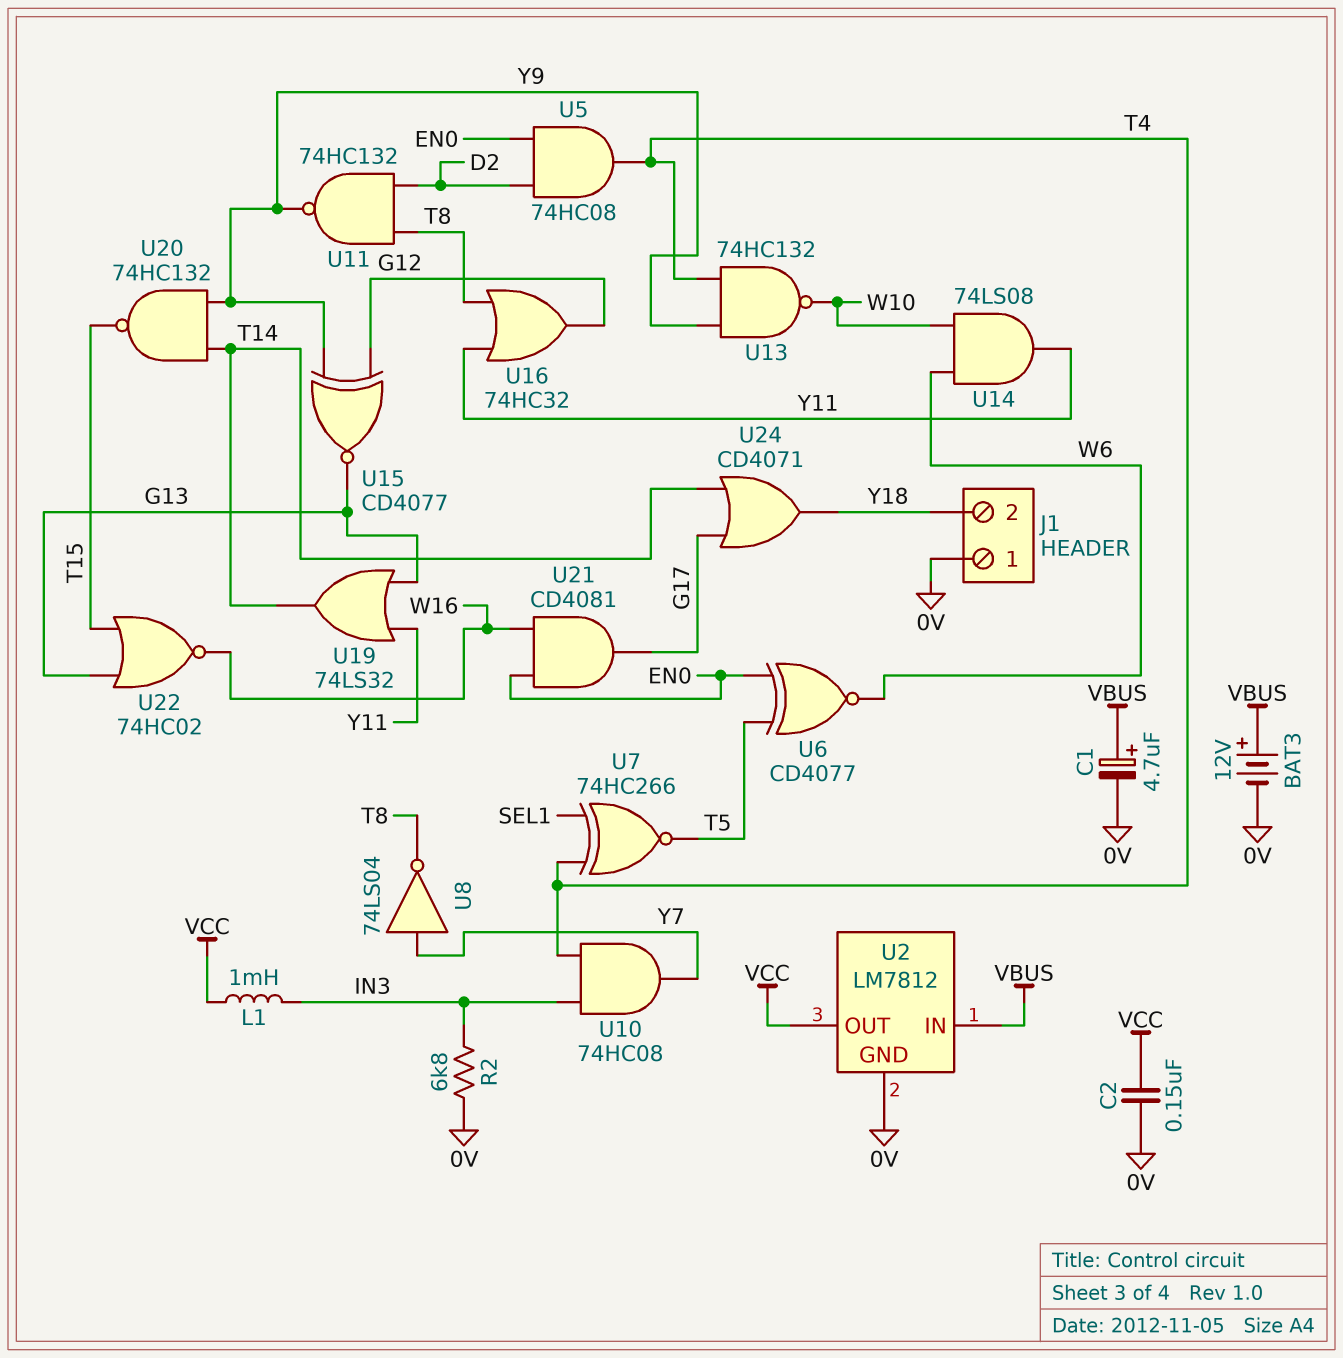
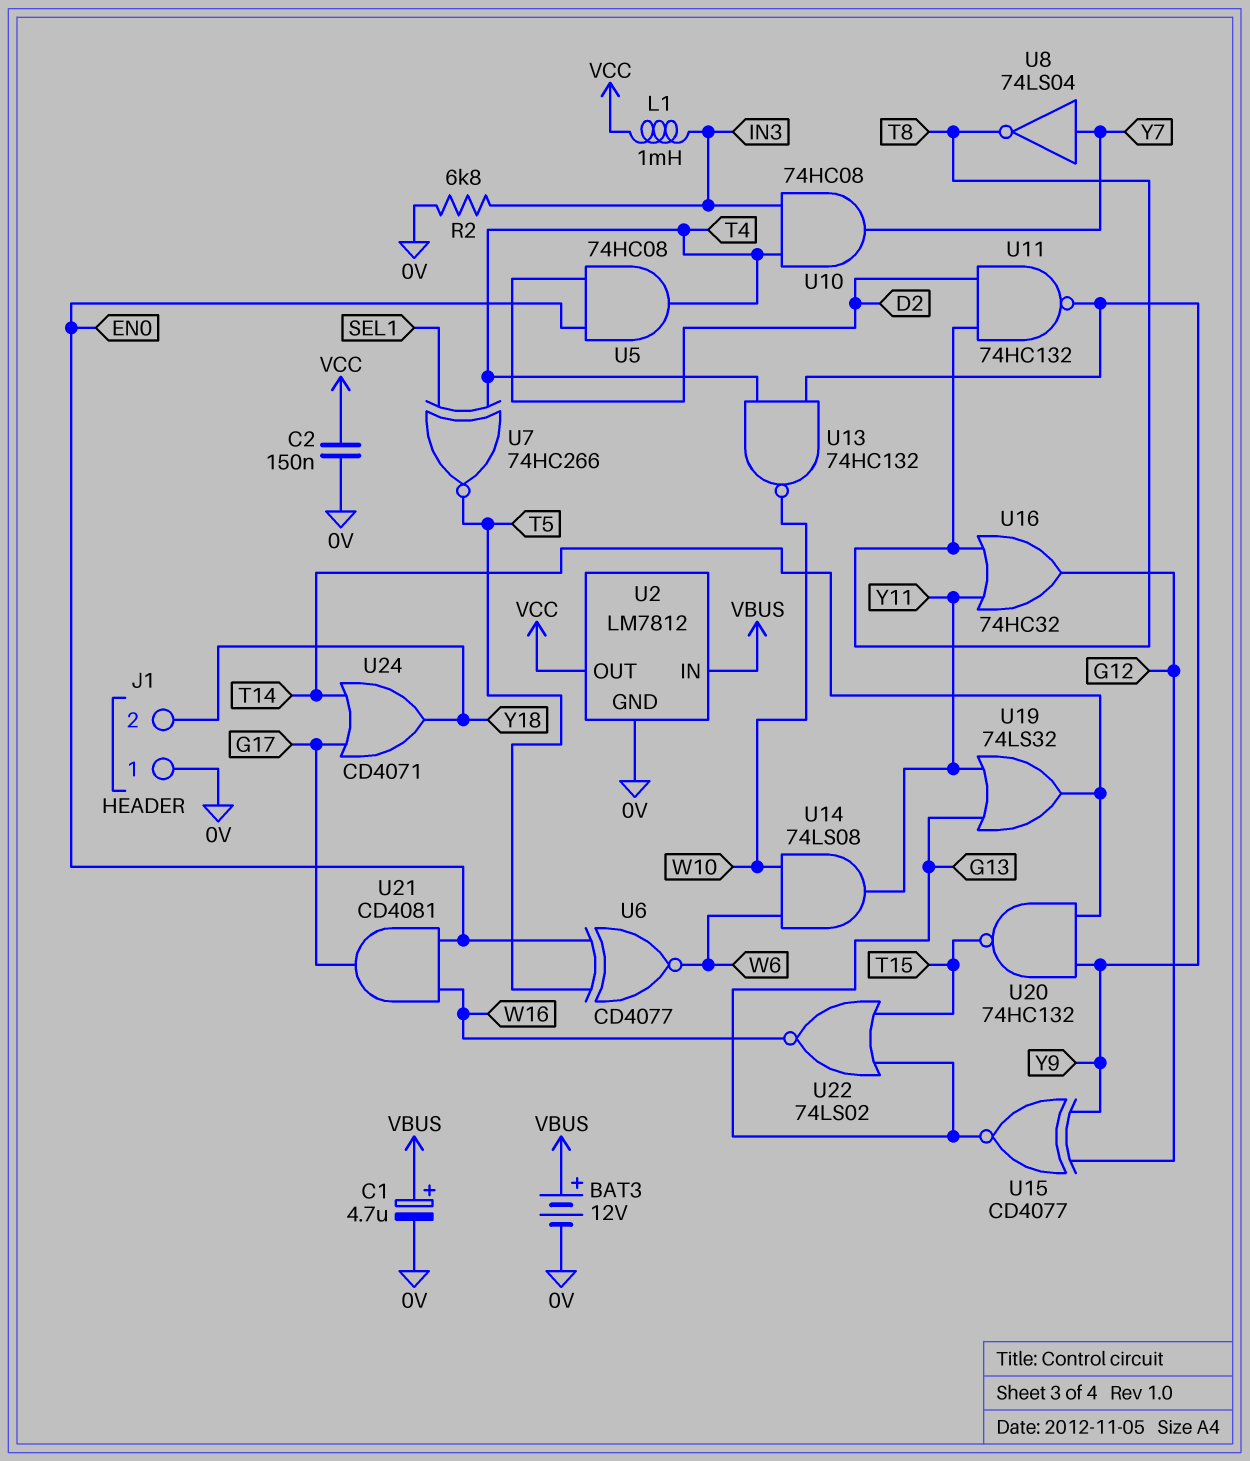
U22: NOR 74HC02 (in G13, in T15, out W16) -> NOR 74LS02 (in G13, in T15, out W16)

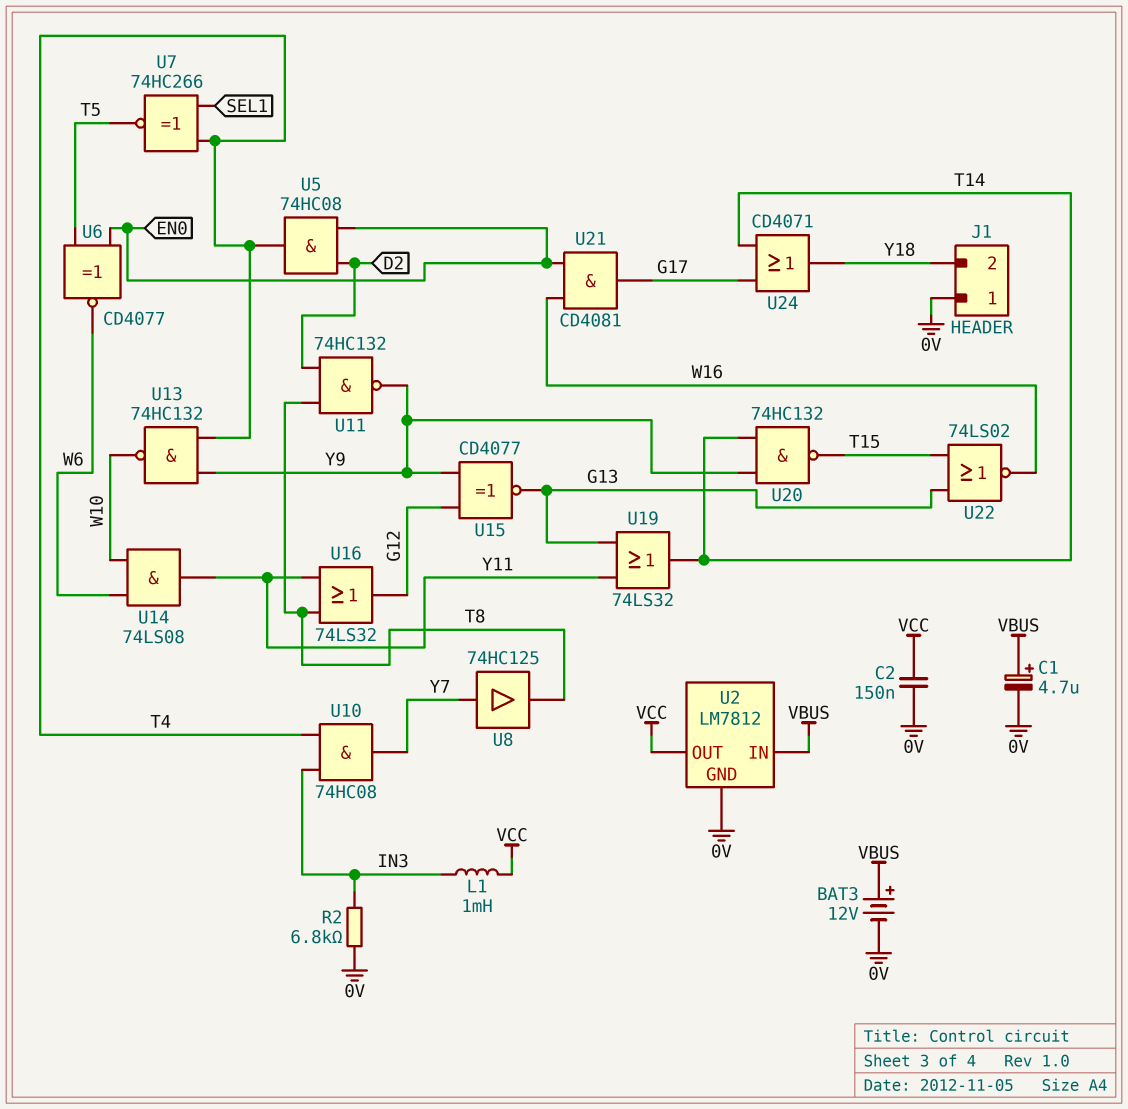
U8: NOT 74LS04 (in Y7, out T8) -> buffer 74HC125 (in Y7, out T8)
U16: OR 74HC32 (in T8, in Y11, out G12) -> OR 74LS32 (in T8, in Y11, out G12)

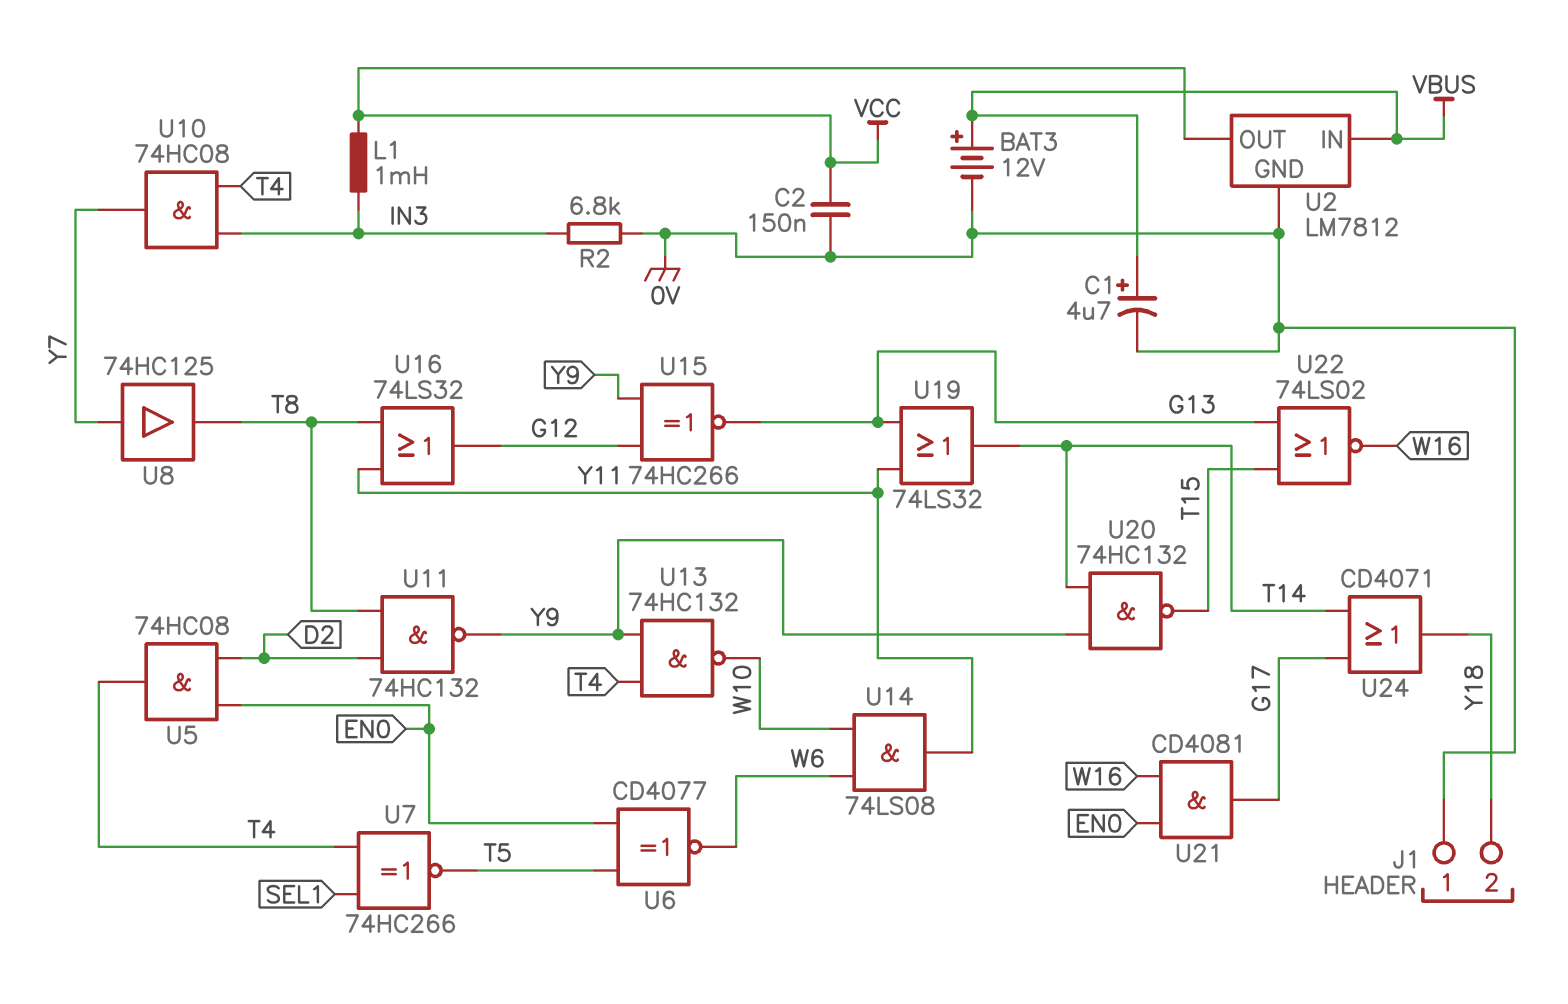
U15: XNOR CD4077 (in G12, in Y9, out G13) -> XNOR 74HC266 (in G12, in Y9, out G13)

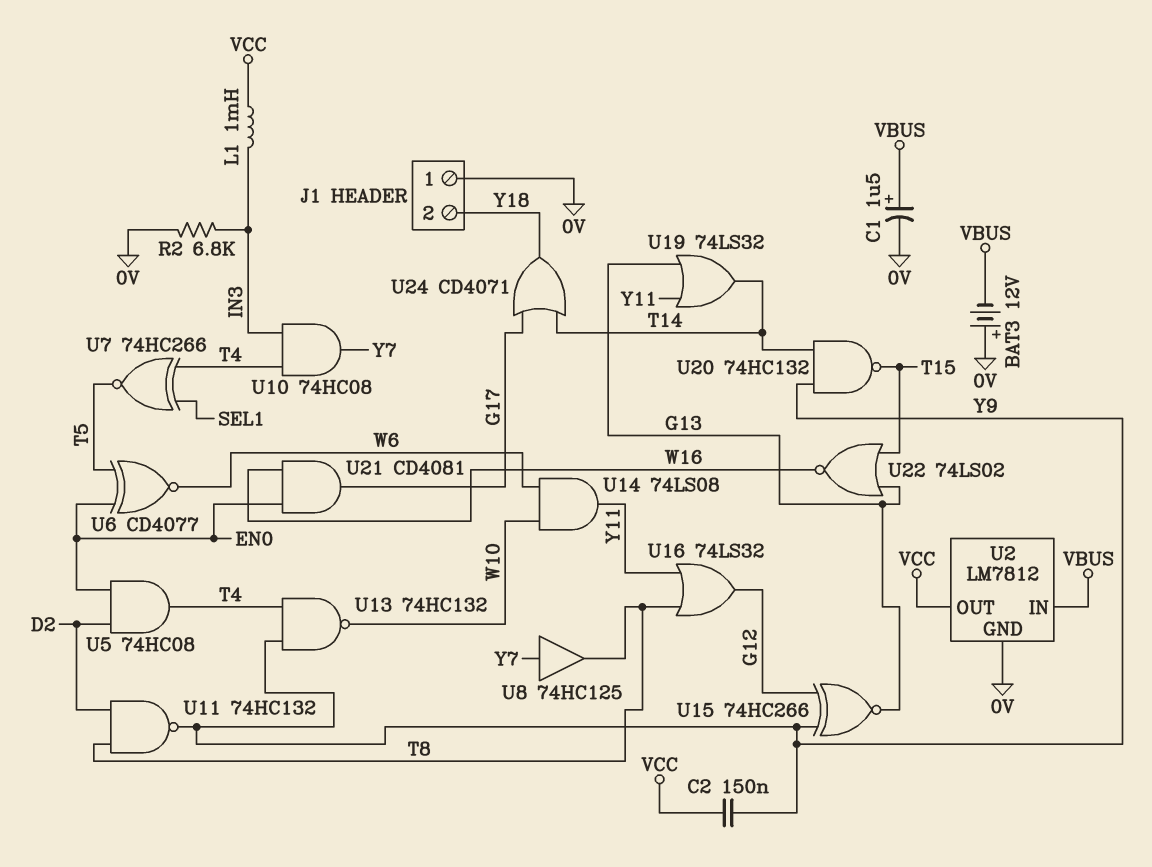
BAT3: 12V (plus VBUS, minus 0V) -> 12V (plus 0V, minus VBUS)
C1: 4.7uF (plus VBUS, minus 0V) -> 1.5uF (plus VBUS, minus 0V)
C2: 150nF (0V, VCC) -> 150nF (VCC, Y9)

